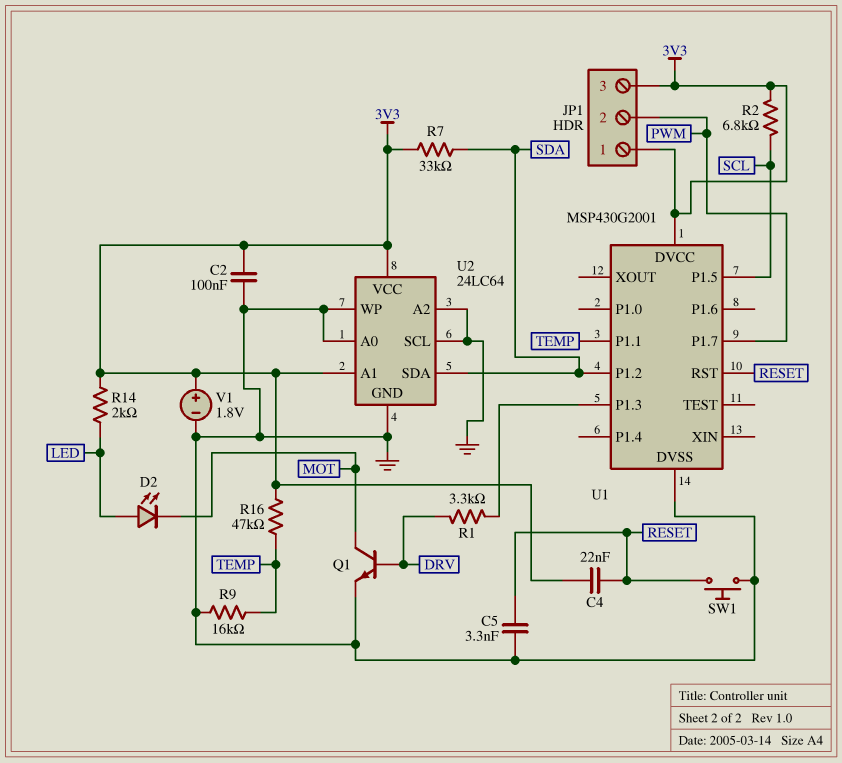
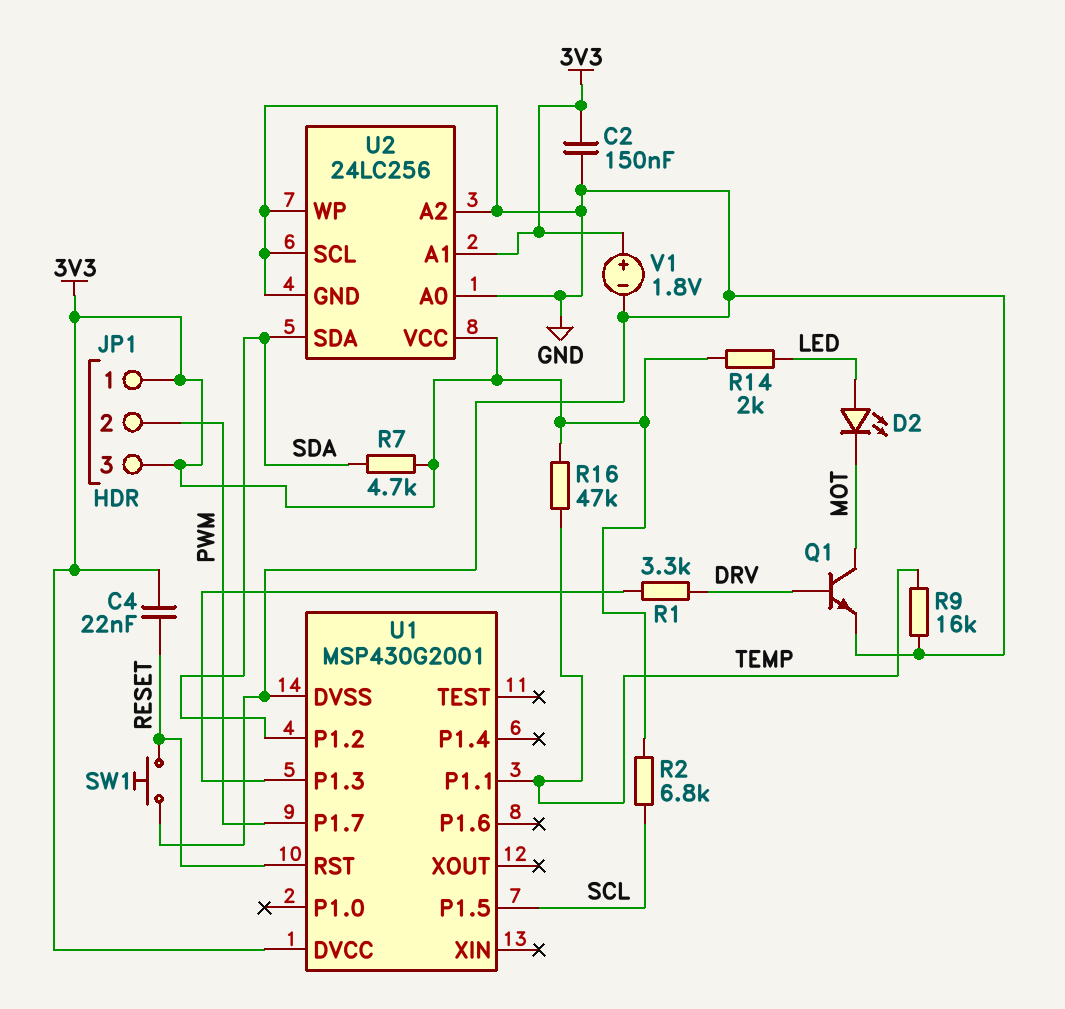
C2: 100nF (3V3, GND) -> 150nF (3V3, GND)
C5: 3.3nF (GND, RESET) -> none
R7: 33k (3V3, SDA) -> 4.7k (3V3, SDA)
U2: 24LC64 -> 24LC256

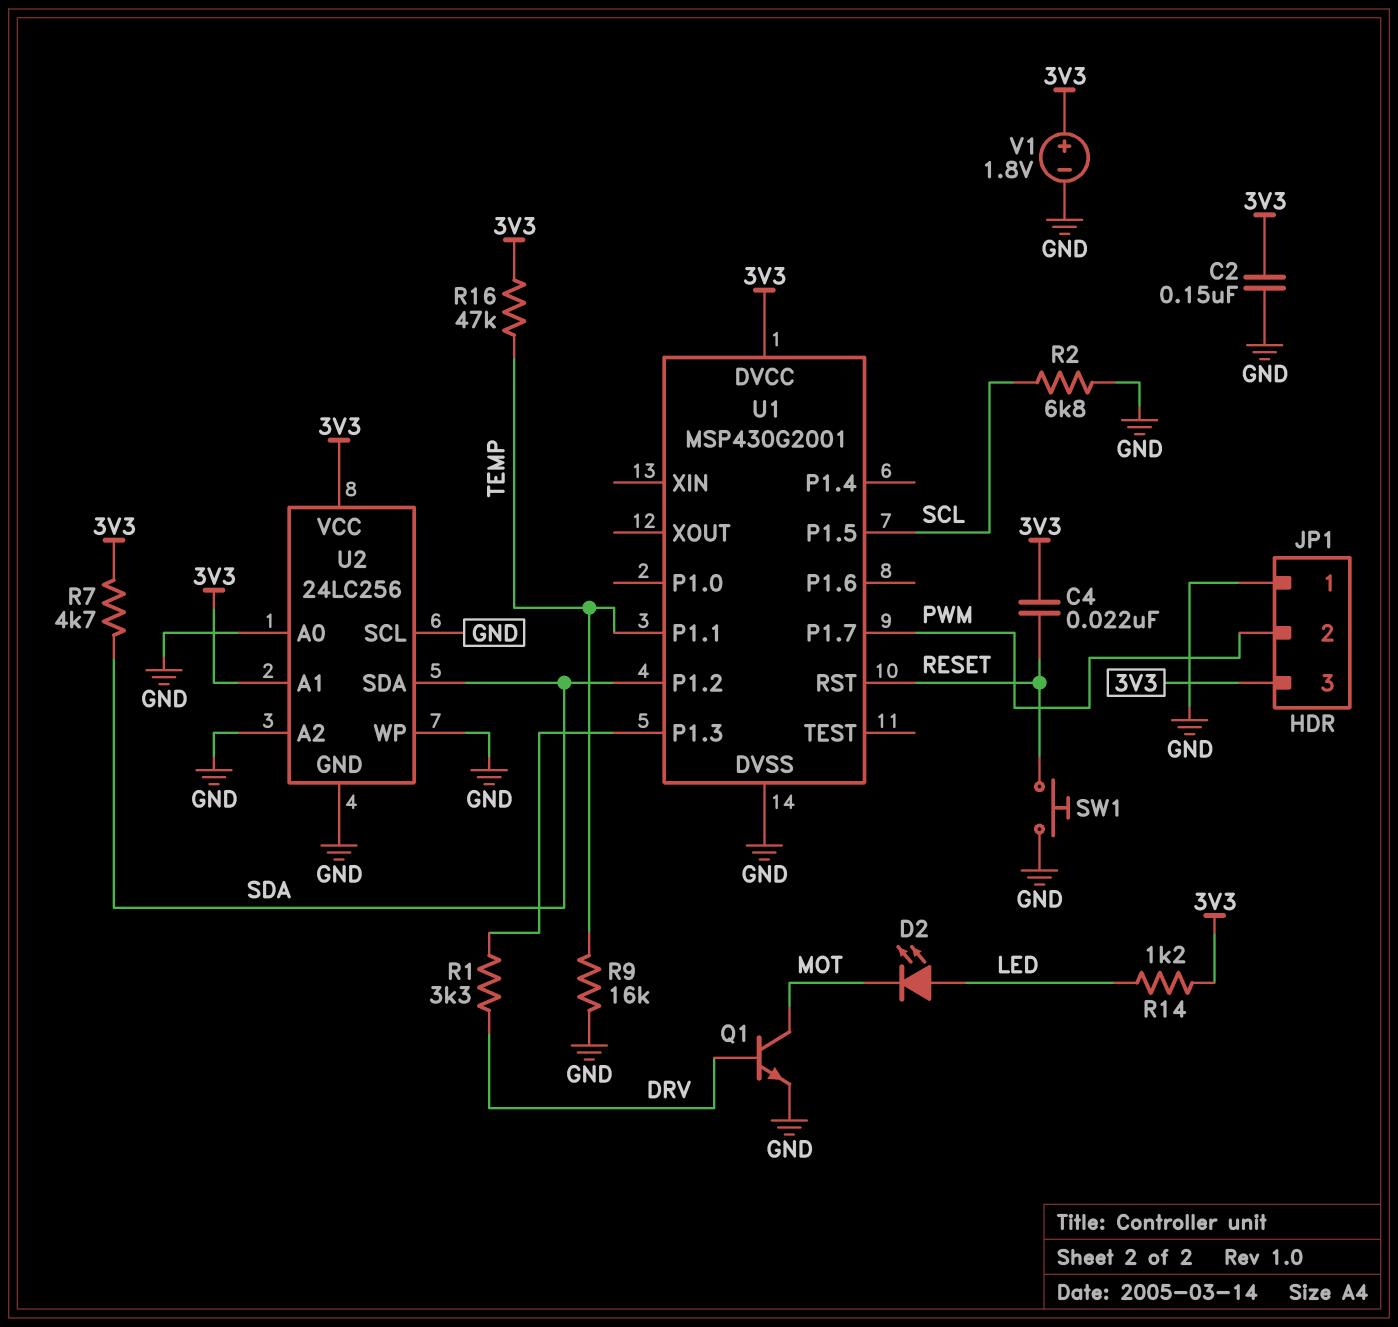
JP1 pin 1: 3V3 -> GND
R2: 6.8k (3V3, SCL) -> 6.8k (GND, SCL)
R14: 2k (3V3, LED) -> 1.2k (3V3, LED)

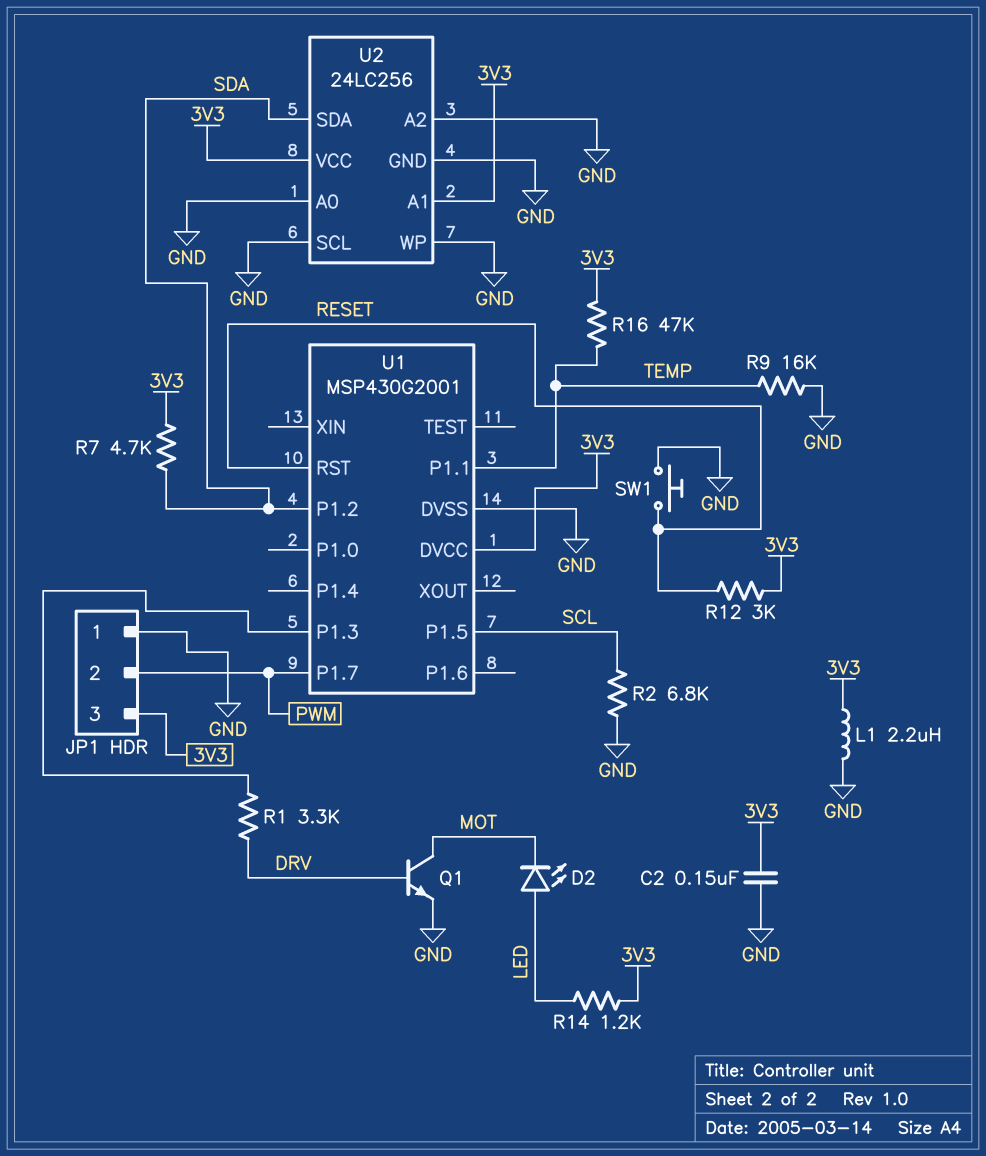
C4: 22nF (3V3, RESET) -> none
L1: none -> 2.2uH (3V3, GND)
R12: none -> 3k (3V3, RESET)
V1: 1.8V (plus 3V3, minus GND) -> none

